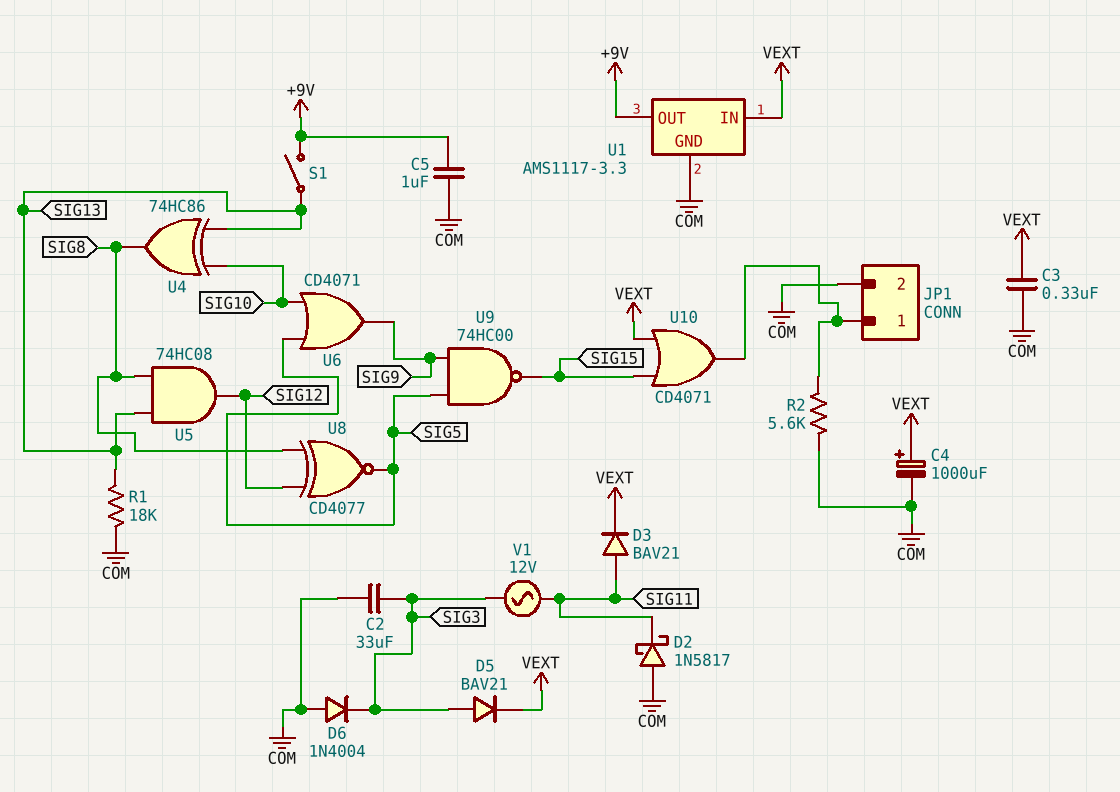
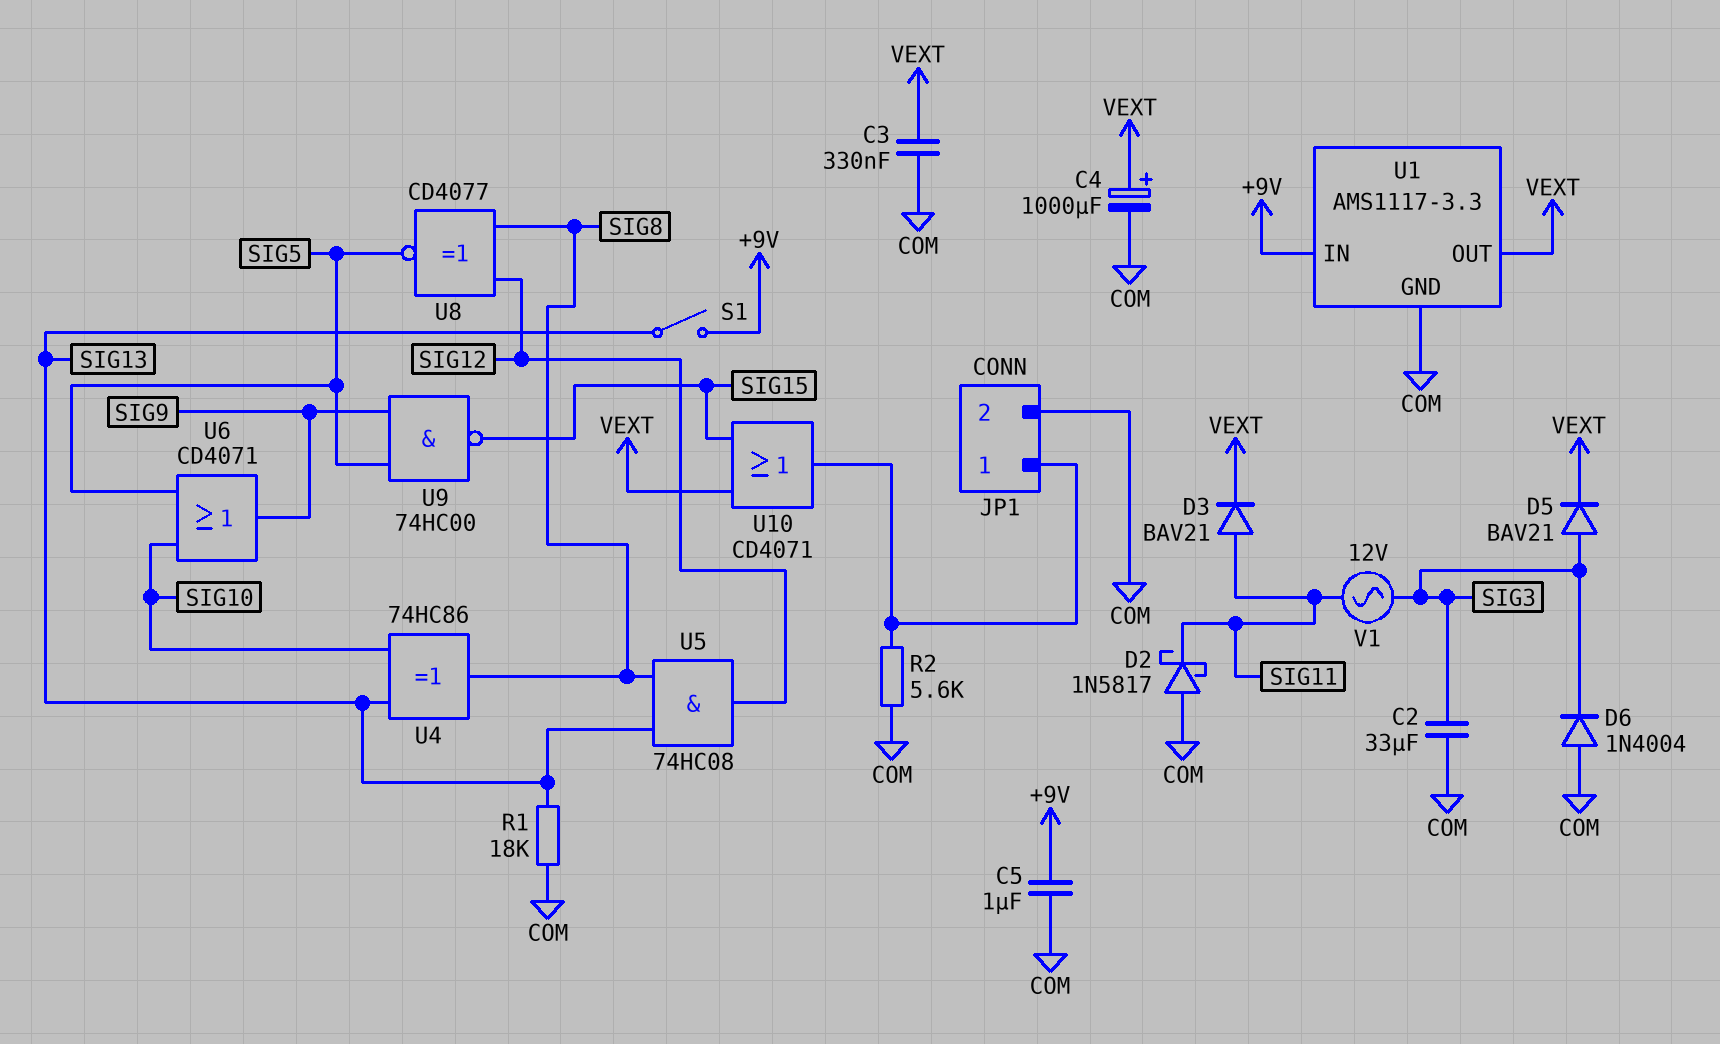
U1 pin IN: VEXT -> +9V
U1 pin OUT: +9V -> VEXT

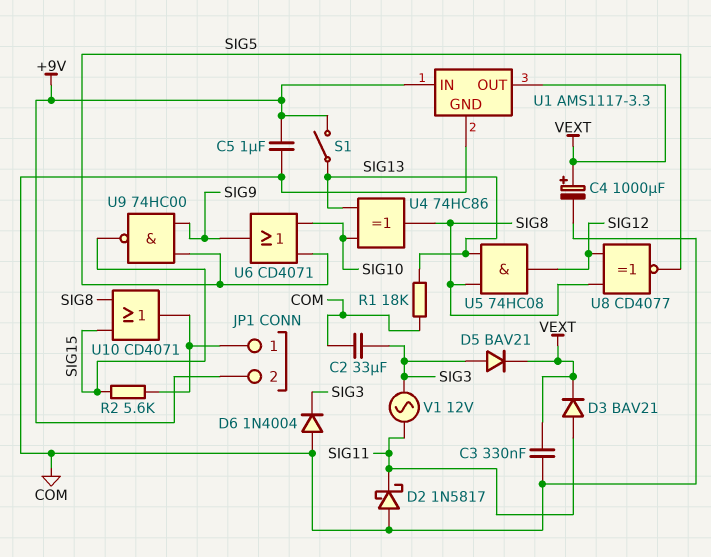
JP1 pin 2: COM -> +9V
R2: 5.6k (COM, JP1/1) -> 5.6k (JP1/1, SIG15)
U10: OR CD4071 (in SIG15, in VEXT, out JP1/1) -> OR CD4071 (in SIG8, in SIG15, out JP1/1)

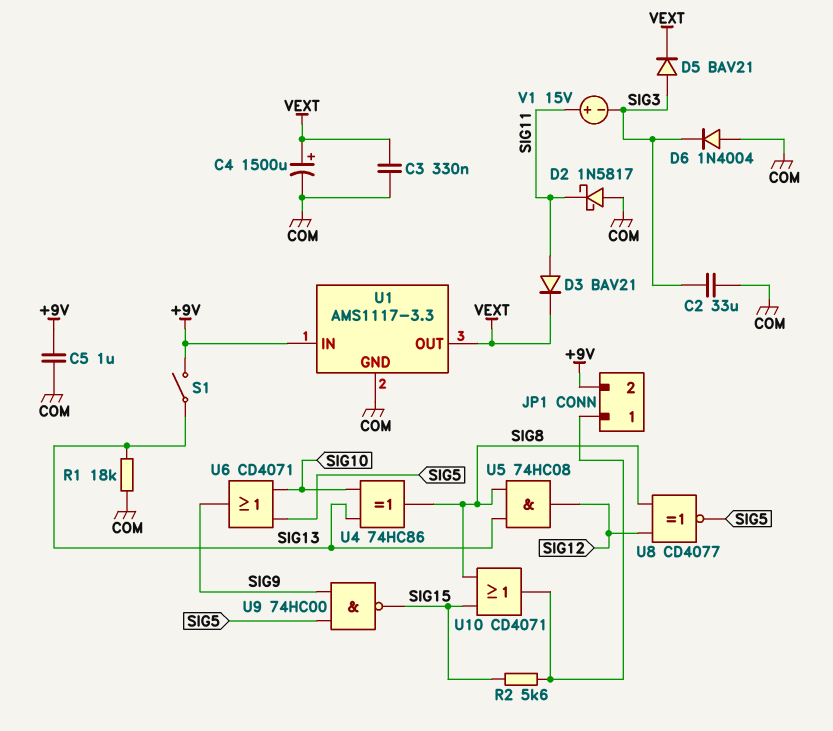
C4: 1000uF (plus VEXT, minus COM) -> 1500uF (plus VEXT, minus COM)
V1: AC 12V (SIG3, SIG11) -> 15V (plus SIG11, minus SIG3)

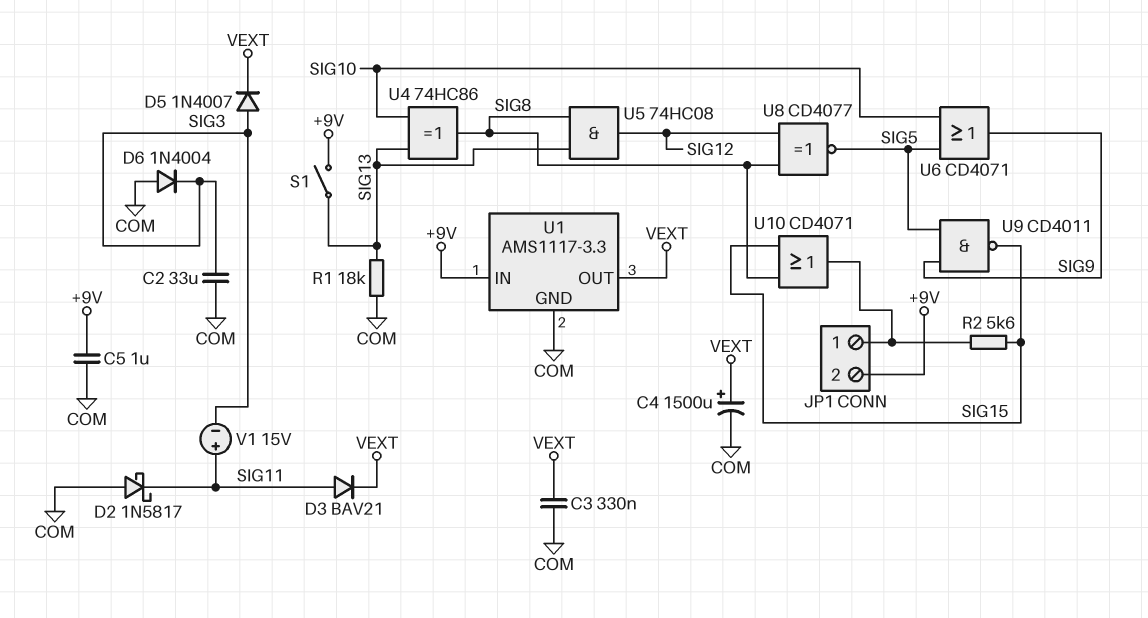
D5: diode BAV21 (A SIG3, K VEXT) -> diode 1N4007 (A SIG3, K VEXT)
U9: NAND 74HC00 (in SIG5, in SIG9, out SIG15) -> NAND CD4011 (in SIG5, in SIG9, out SIG15)

